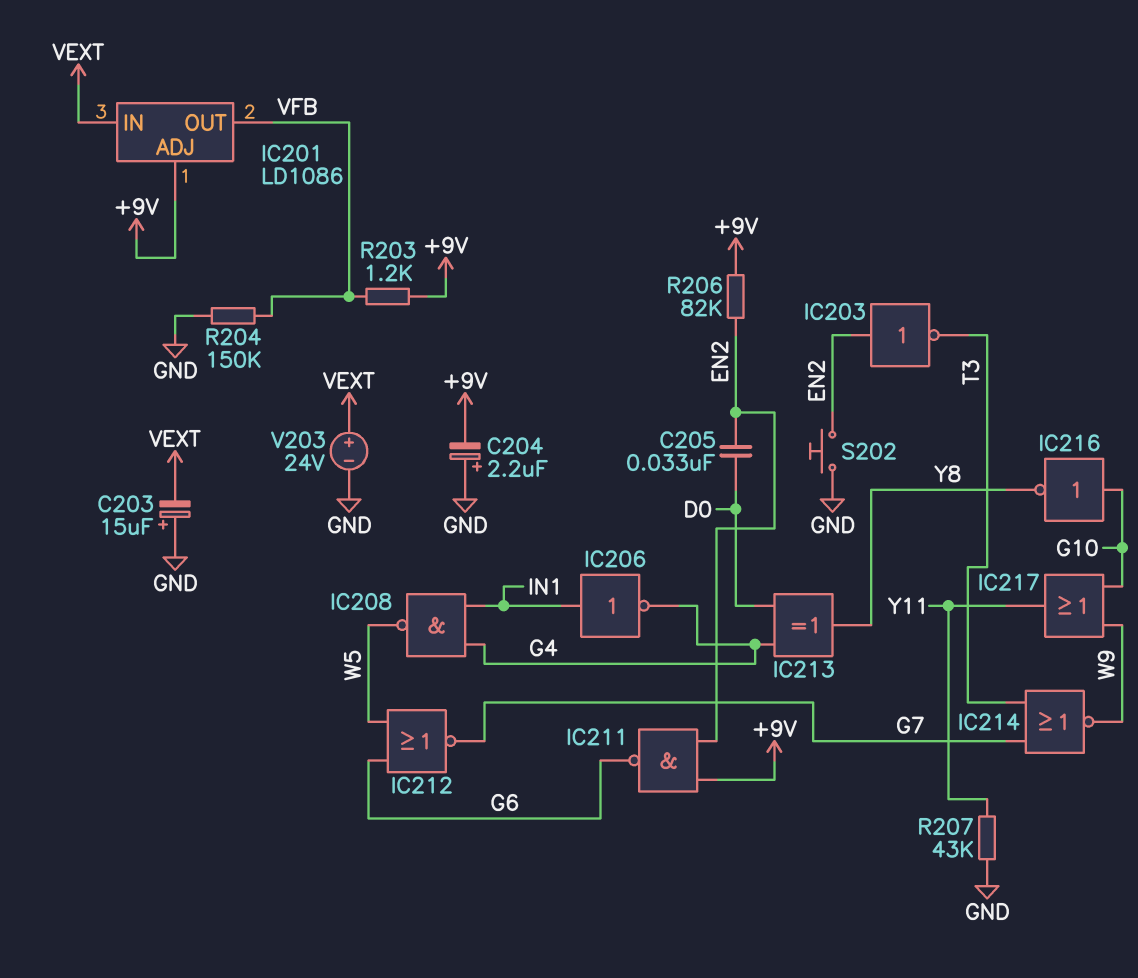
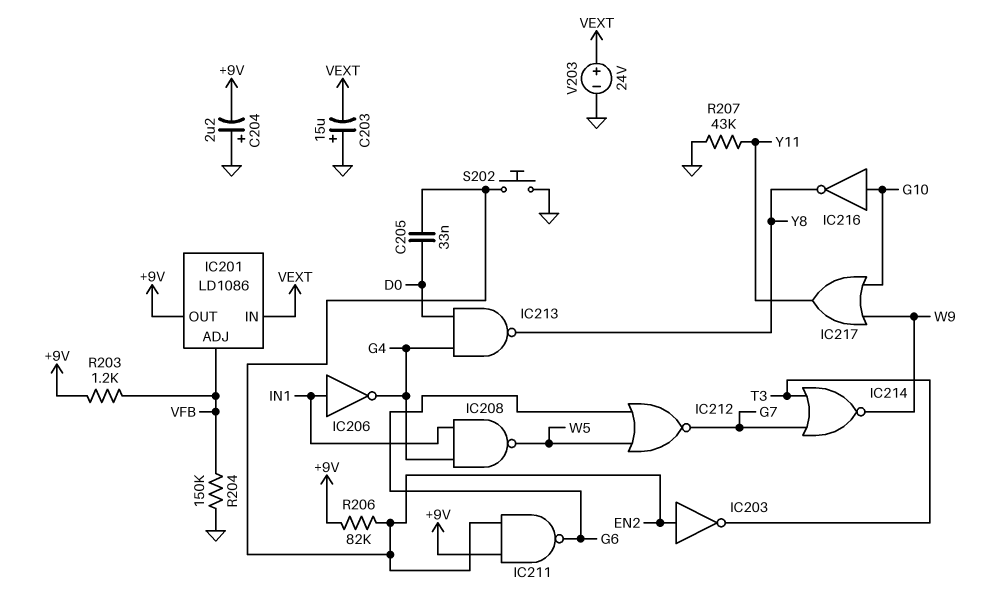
IC201 pin ADJ: +9V -> VFB
IC201 pin OUT: VFB -> +9V
IC213: XOR (in D0, in G4, out Y8) -> NAND (in D0, in G4, out Y8)

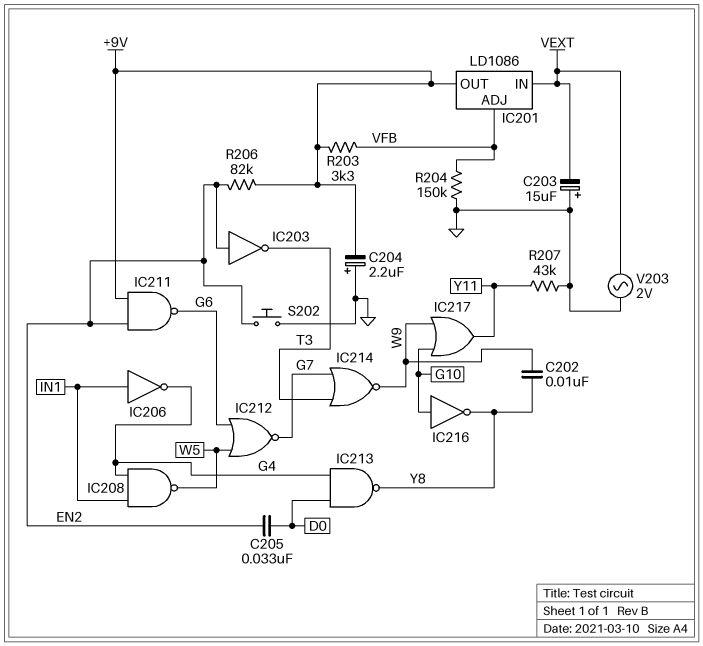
C202: none -> 10nF (W9, Y8)
R203: 1.2k (+9V, VFB) -> 3.3k (+9V, VFB)
V203: 24V (plus VEXT, minus GND) -> AC 2V (GND, VEXT)

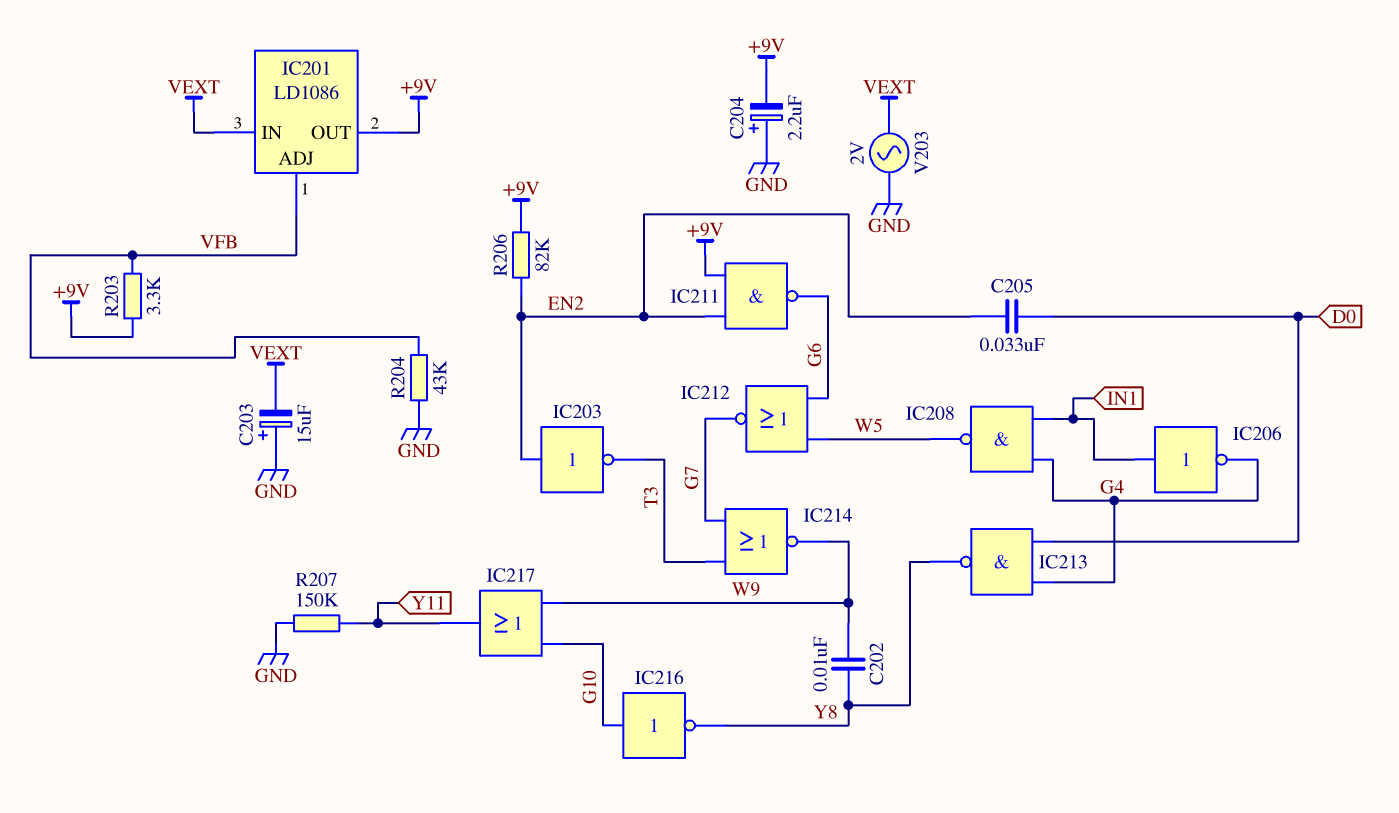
R204: 150k (GND, VFB) -> 43k (GND, VFB)
R207: 43k (GND, Y11) -> 150k (GND, Y11)
S202: button (EN2, GND) -> none

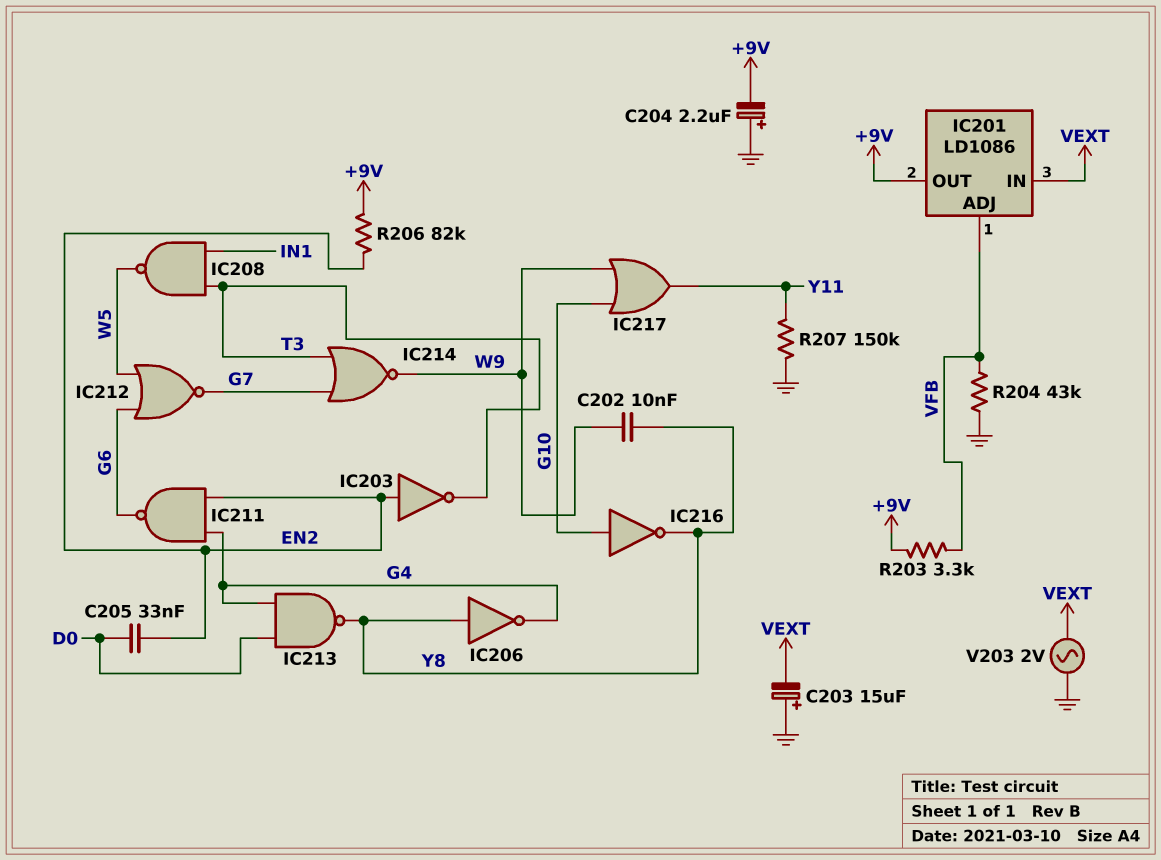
IC206: NOT (in IN1, out G4) -> NOT (in Y8, out G4)
IC208: NAND (in G4, in IN1, out W5) -> NAND (in IN1, in T3, out W5)
IC211: NAND (in +9V, in EN2, out G6) -> NAND (in EN2, in G4, out G6)

